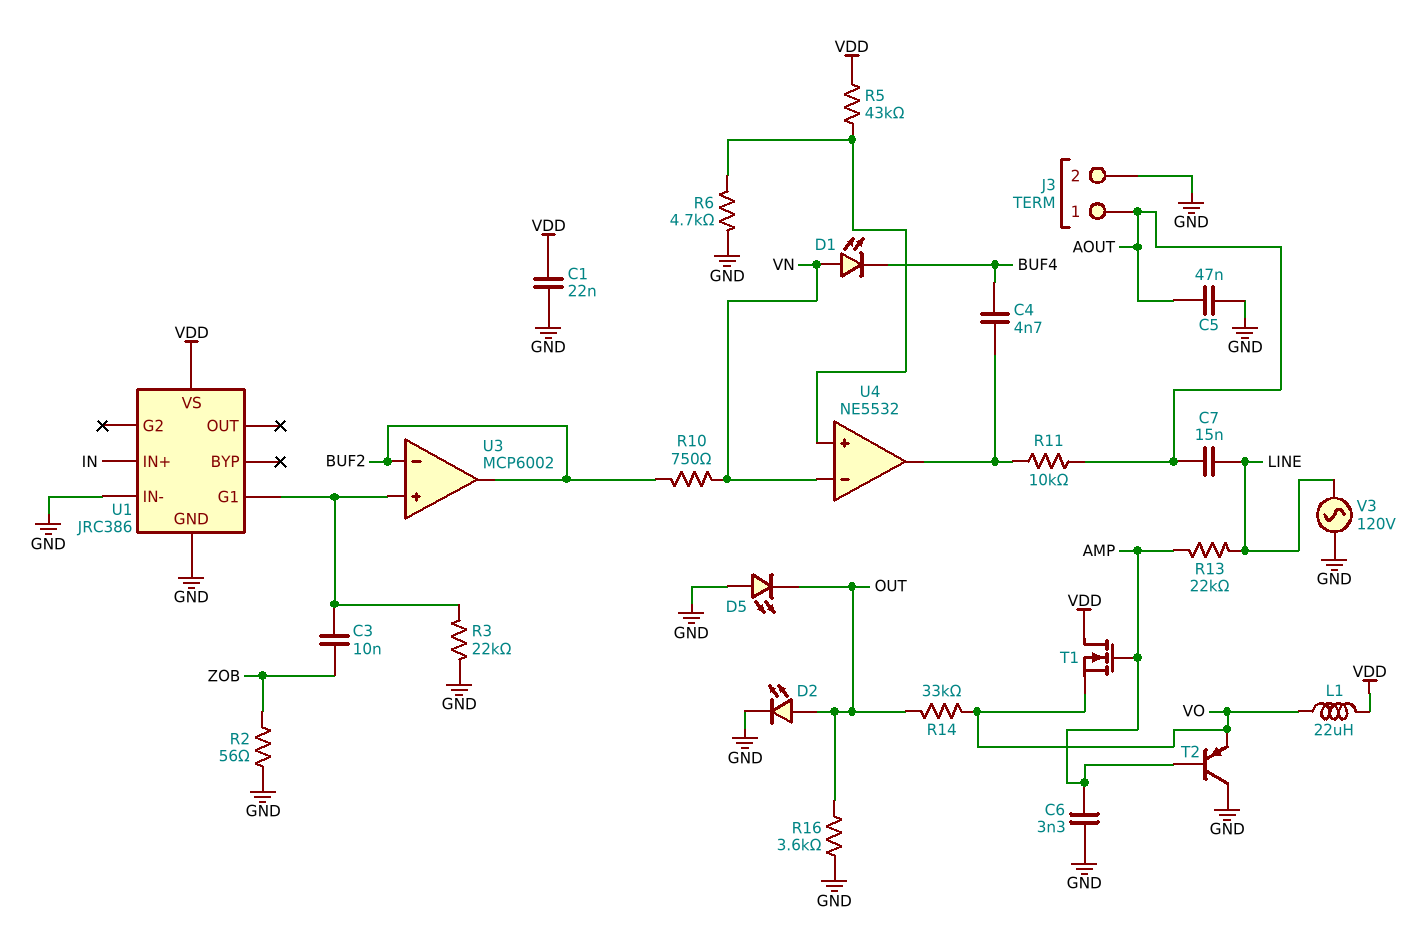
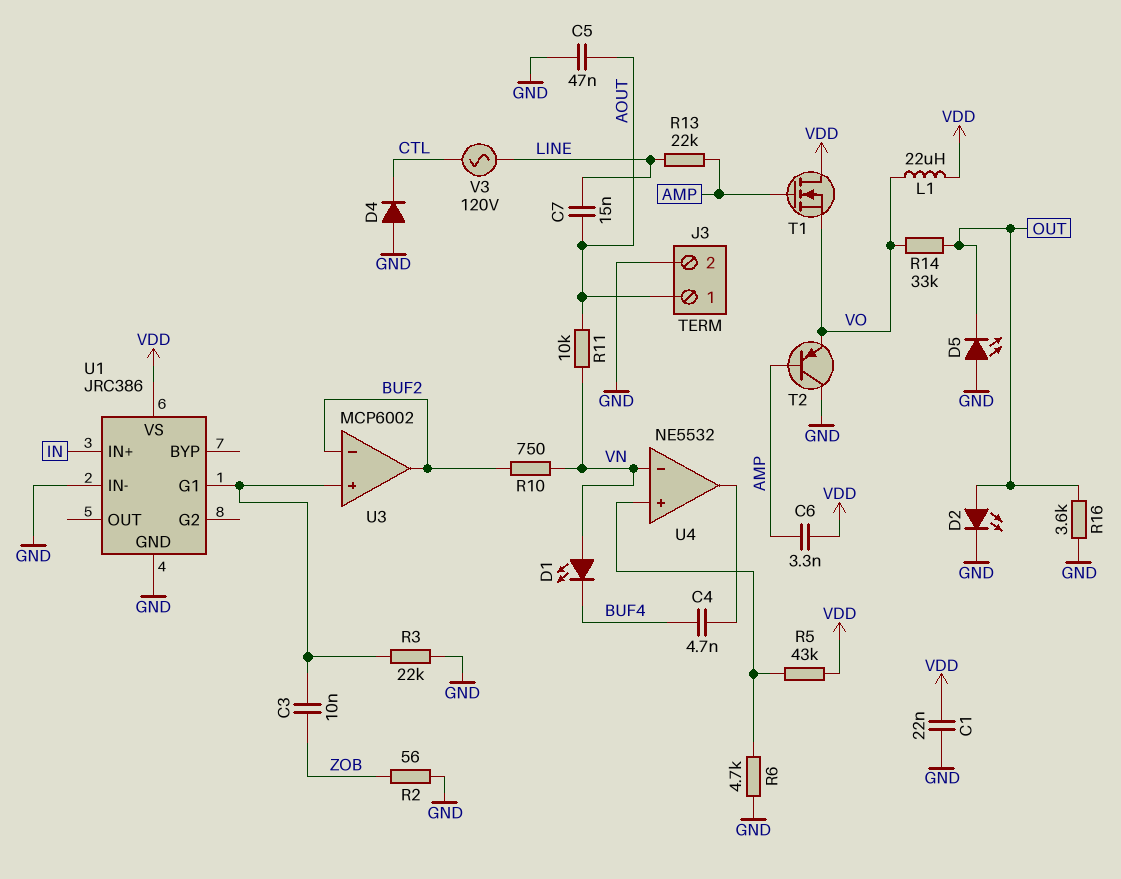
C6: 3.3nF (AMP, GND) -> 3.3nF (AMP, VDD)
D4: none -> diode (A GND, K CTL)
R11: 10k (AOUT, U4/out) -> 10k (AOUT, VN)
V3: AC 120V (GND, LINE) -> AC 120V (CTL, LINE)

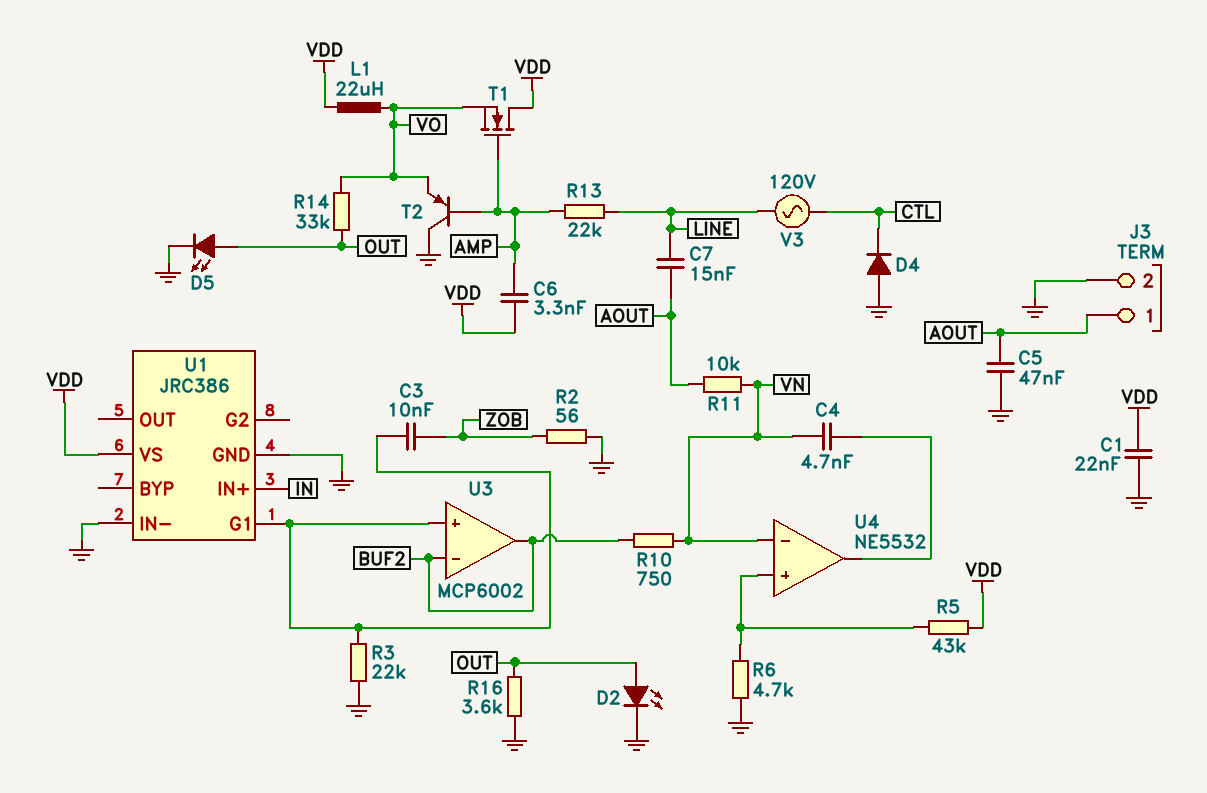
C4: 4.7nF (BUF4, U4/out) -> 4.7nF (U4/out, VN)
D1: LED (A VN, K BUF4) -> none
D5: LED (A GND, K OUT) -> LED (A OUT, K GND)

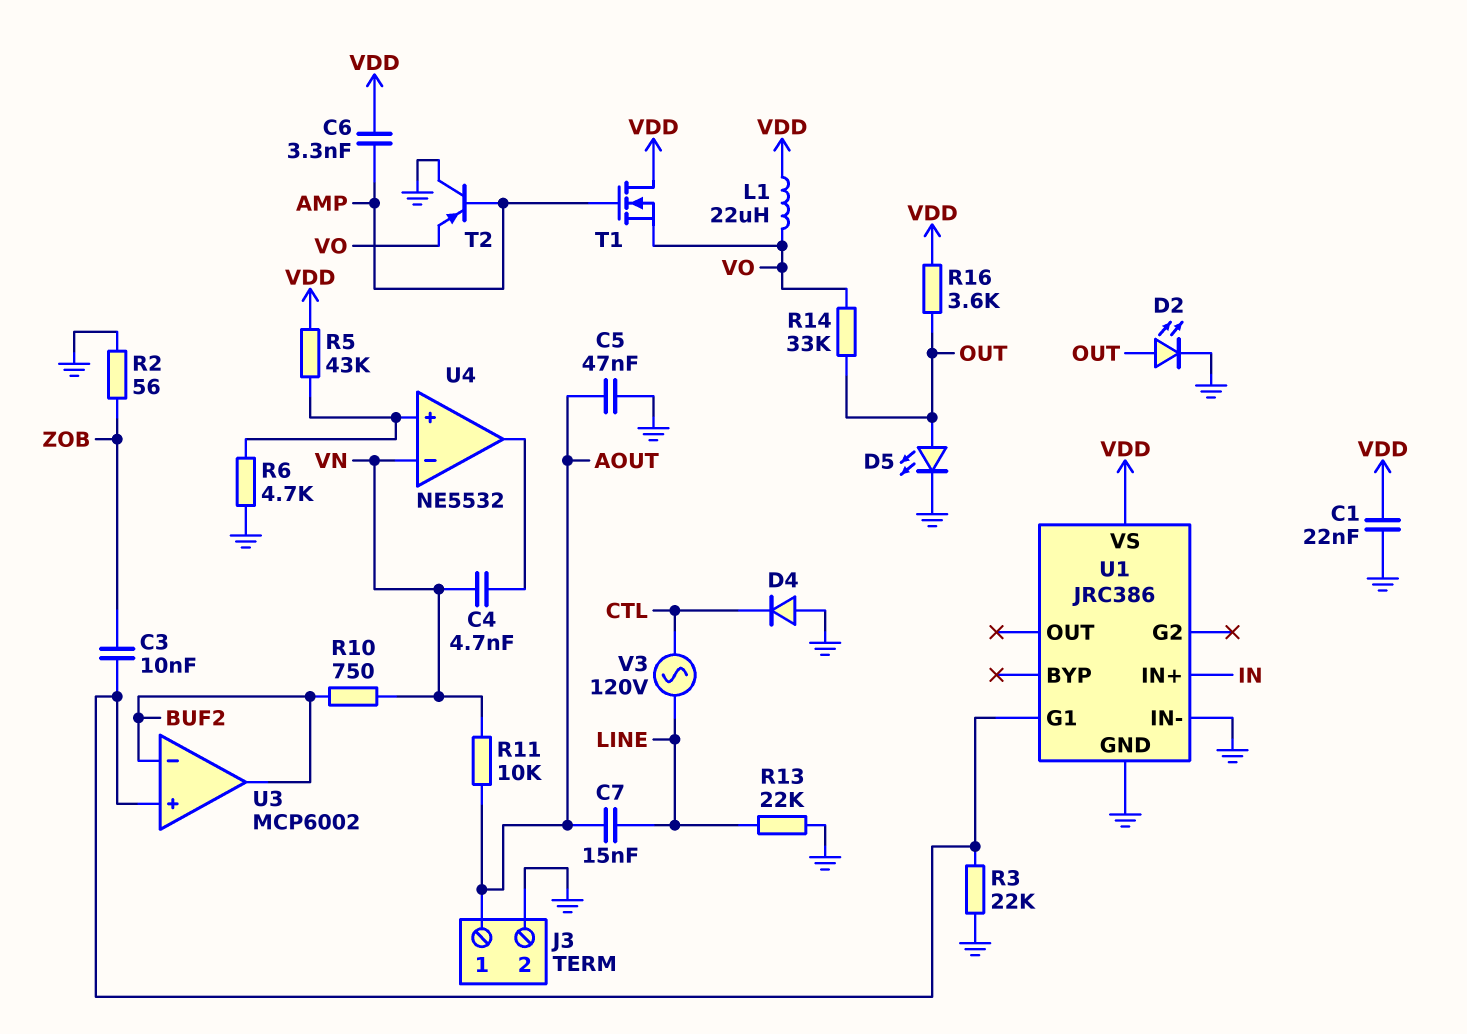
R13: 22k (AMP, LINE) -> 22k (GND, LINE)
R16: 3.6k (GND, OUT) -> 3.6k (OUT, VDD)

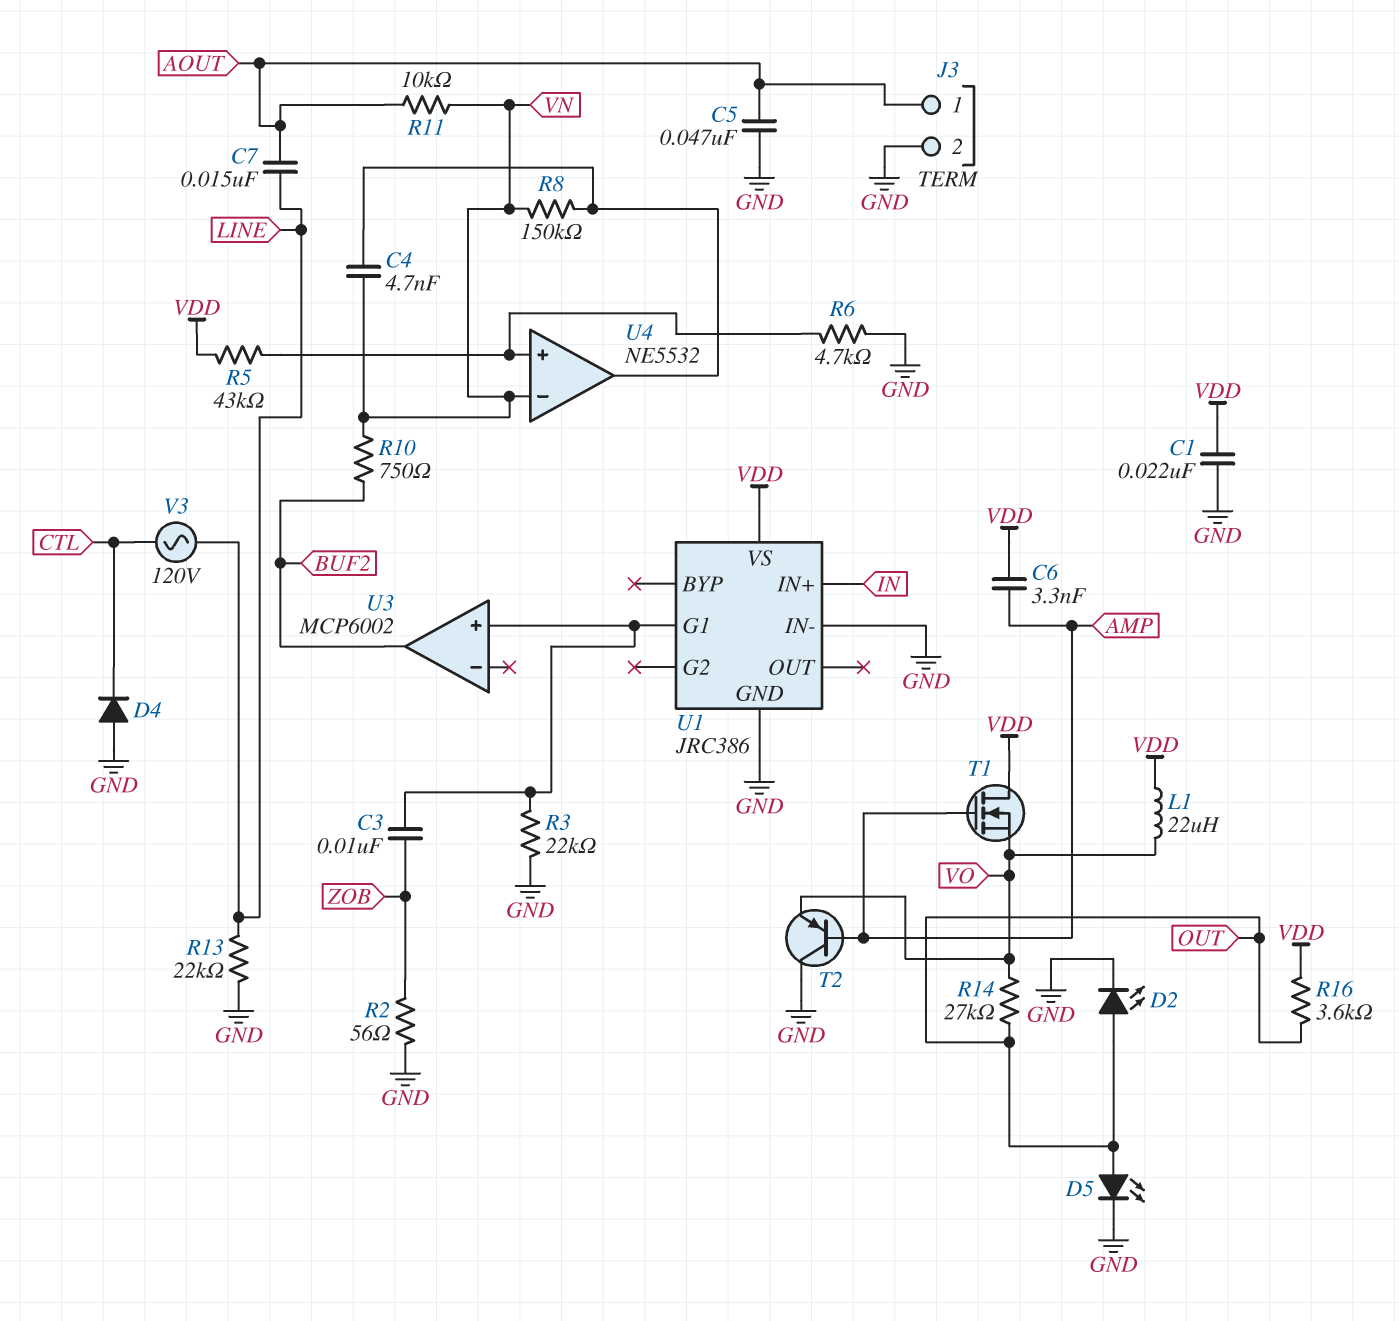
R8: none -> 150k (U4/out, VN)
R14: 33k (OUT, VO) -> 27k (OUT, VO)
U3 pin in-: BUF2 -> none

